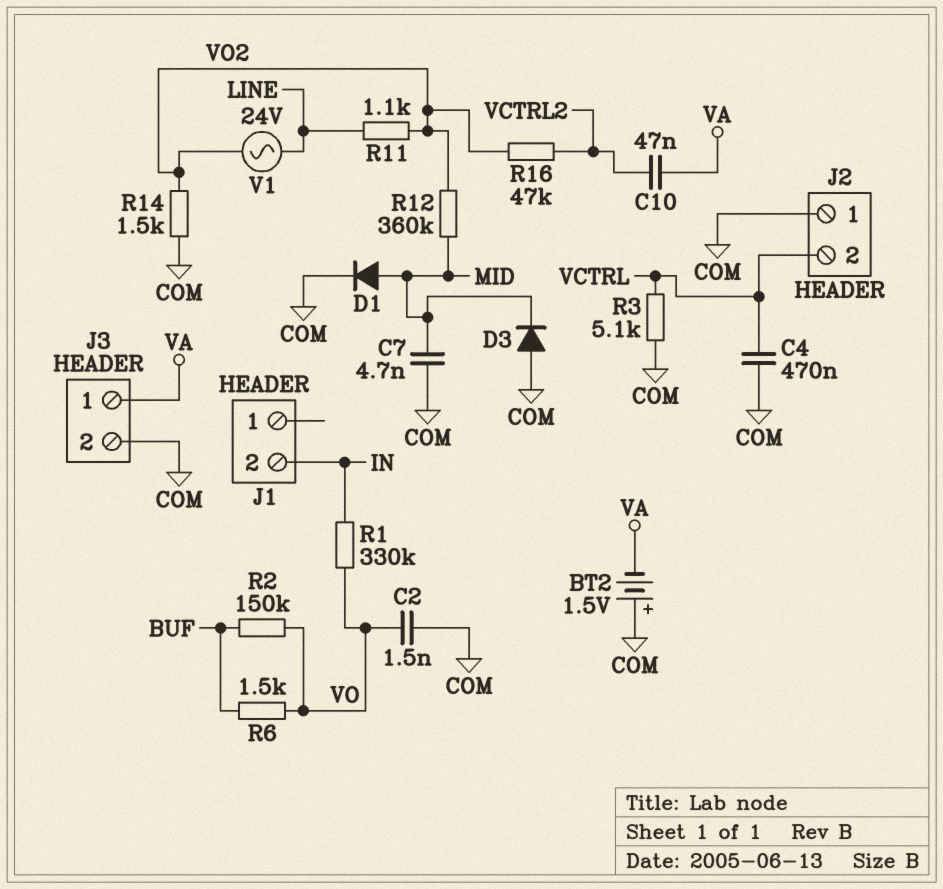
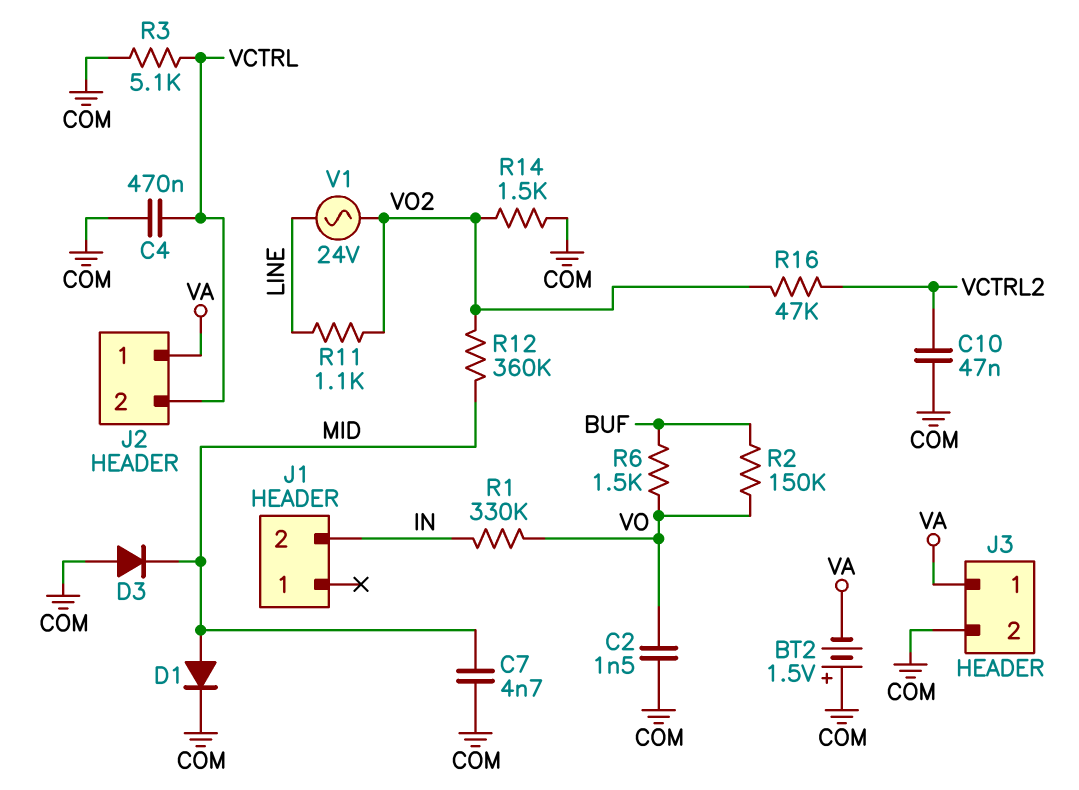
C10: 47nF (VA, VCTRL2) -> 47nF (COM, VCTRL2)
J2 pin 1: COM -> VA

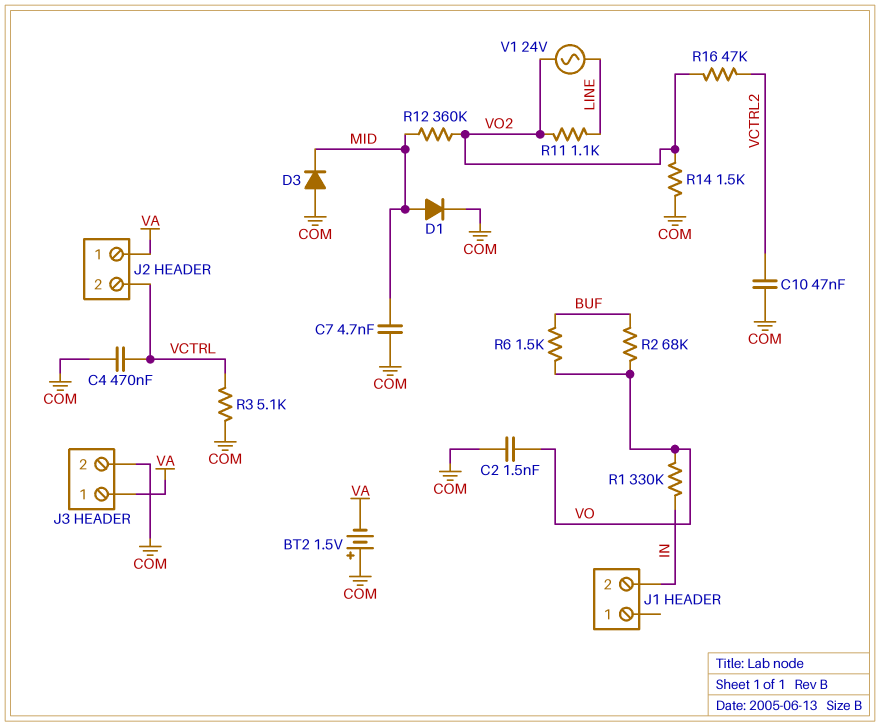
R2: 150k (BUF, VO) -> 68k (BUF, VO)

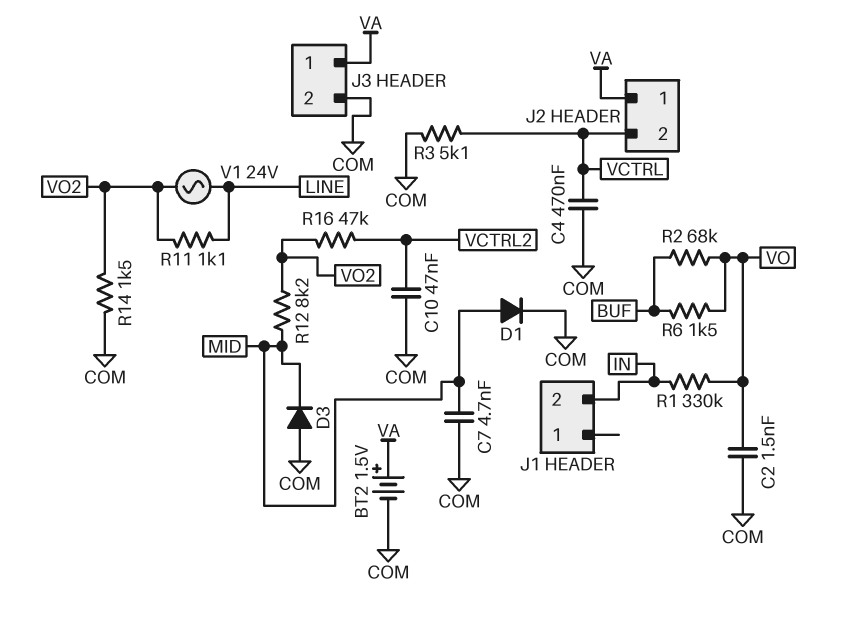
BT2: 1.5V (plus COM, minus VA) -> 1.5V (plus VA, minus COM)
R12: 360k (MID, VO2) -> 8.2k (MID, VO2)

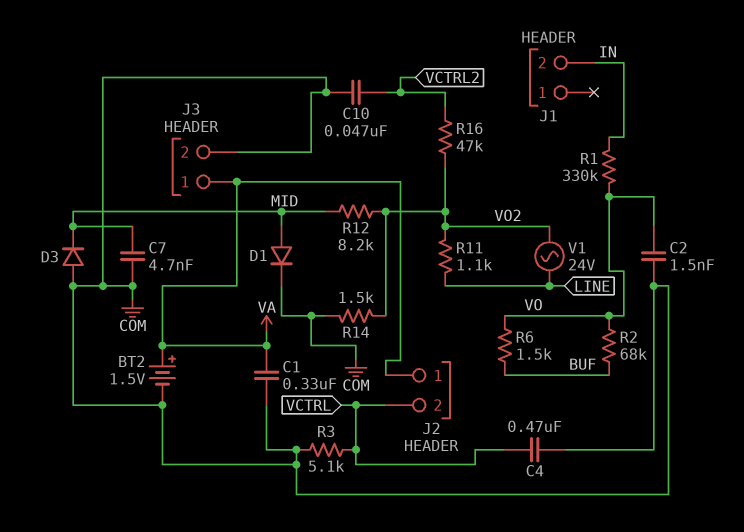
C1: none -> 330nF (COM, VA)

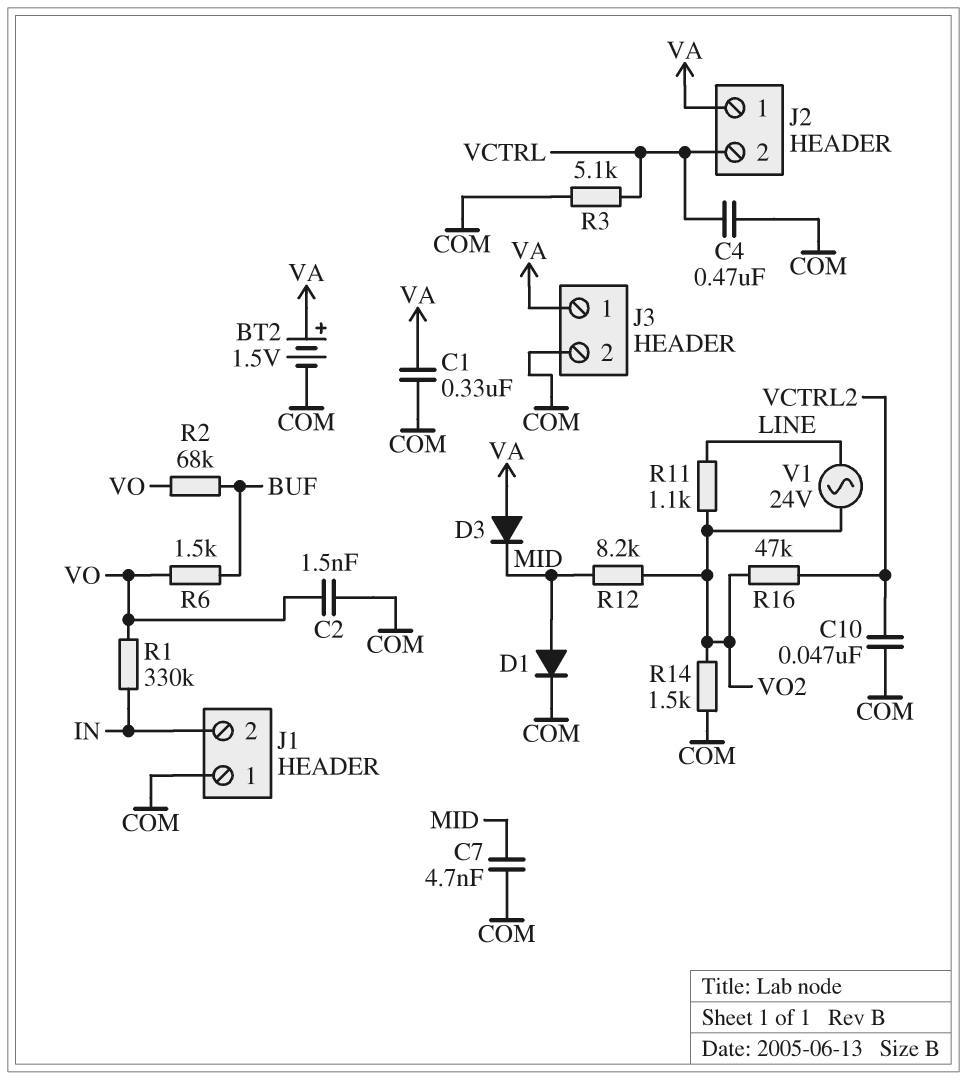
D3: diode (A COM, K MID) -> diode (A VA, K MID)
J1 pin 1: none -> COM

